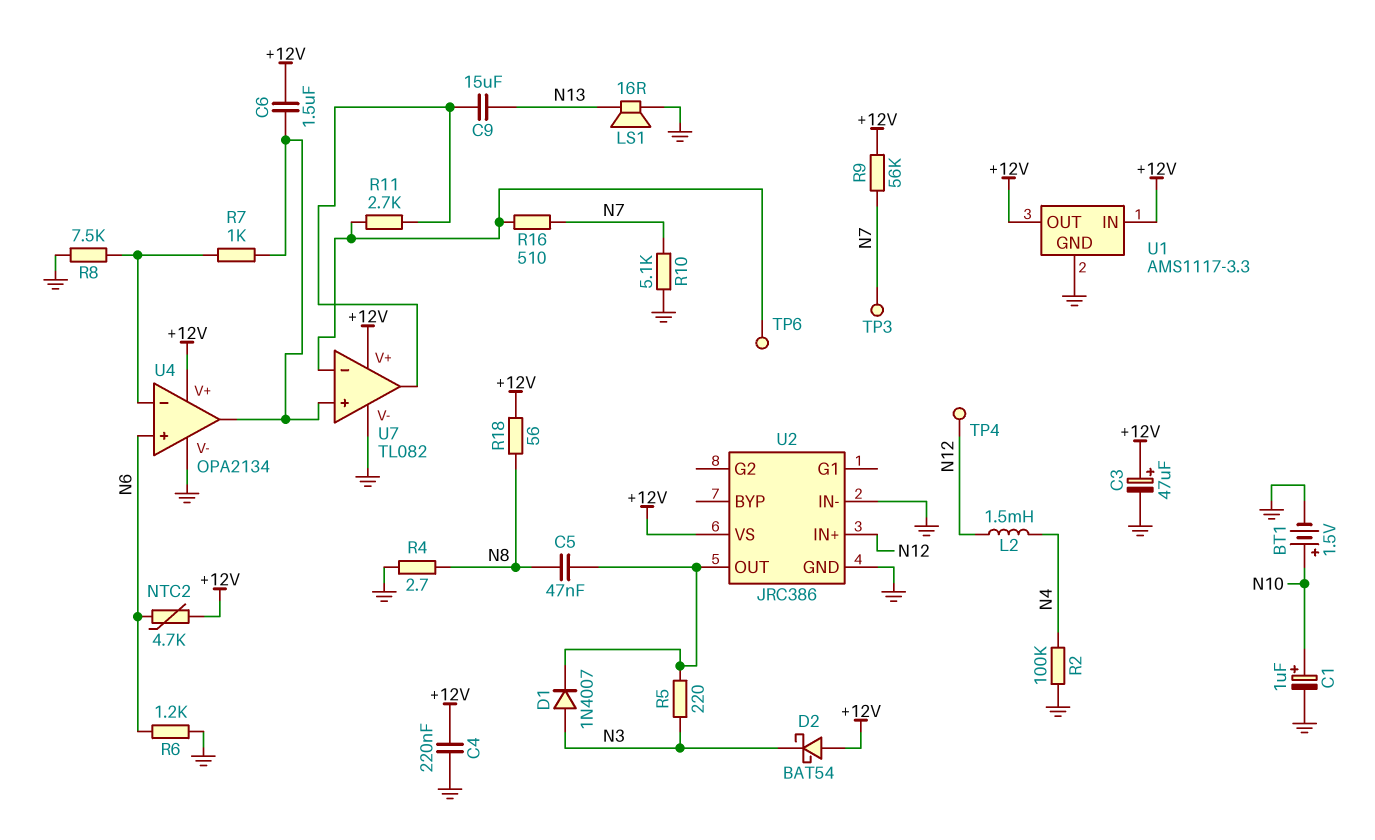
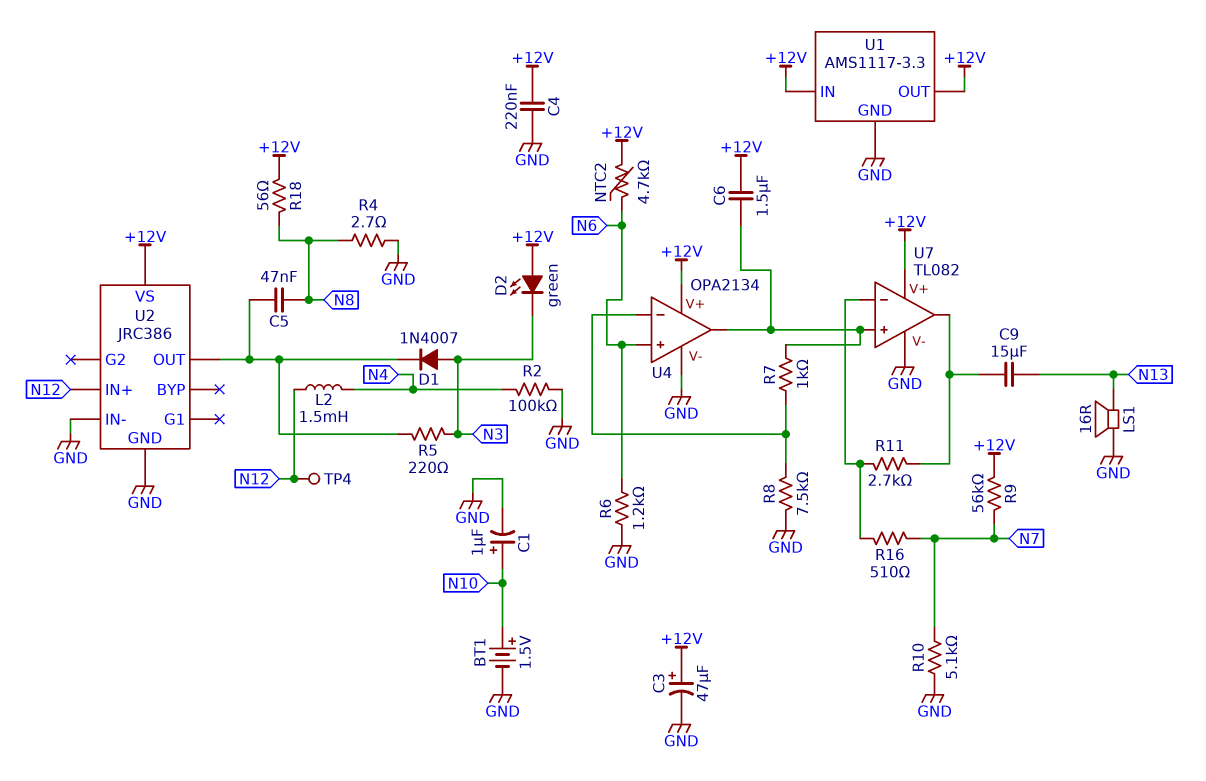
D2: schottky BAT54 (A +12V, K N3) -> LED green (A +12V, K N3)
TP3: test point (N7) -> none
TP6: test point (U7/in-) -> none

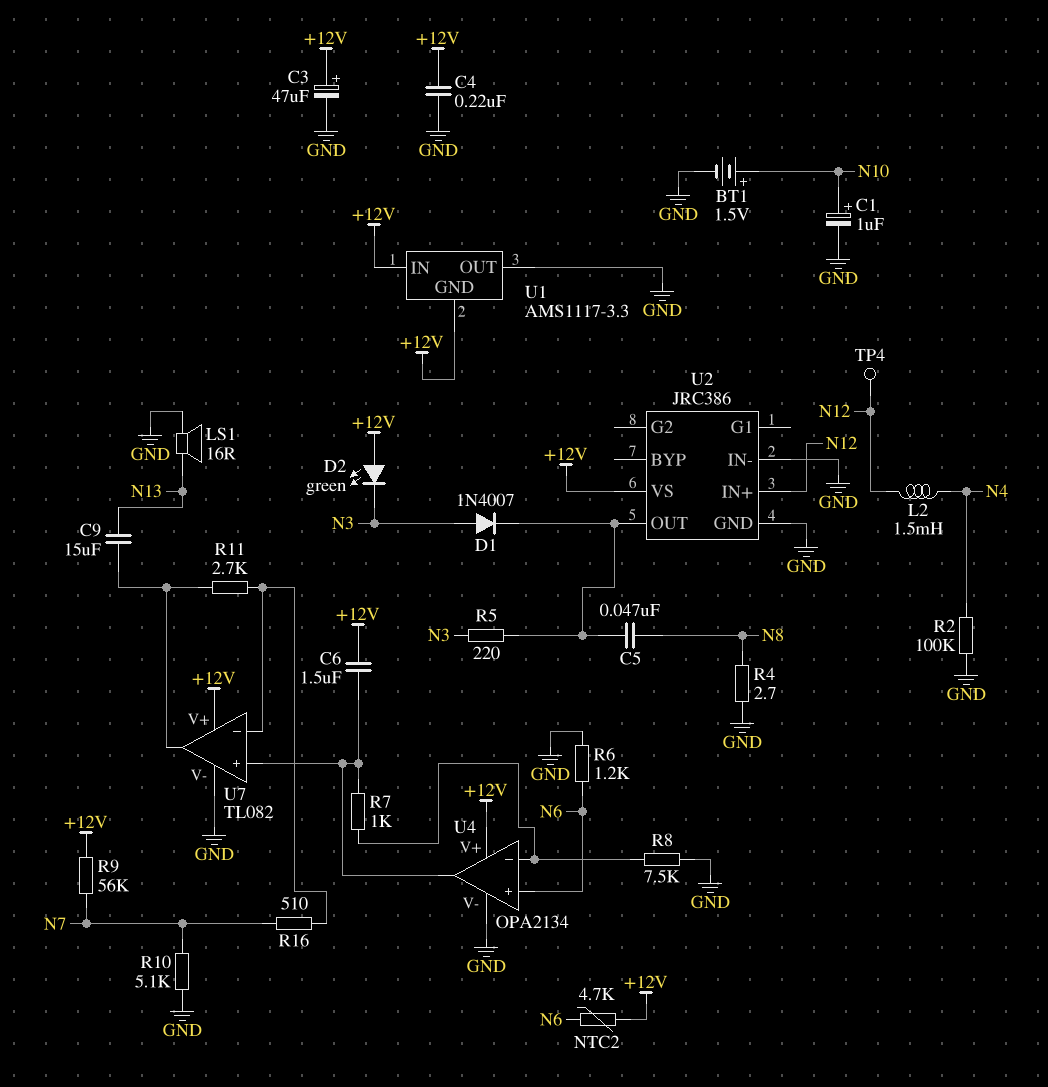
R18: 56 (+12V, N8) -> none
U1 pin GND: GND -> +12V
U1 pin OUT: +12V -> GND

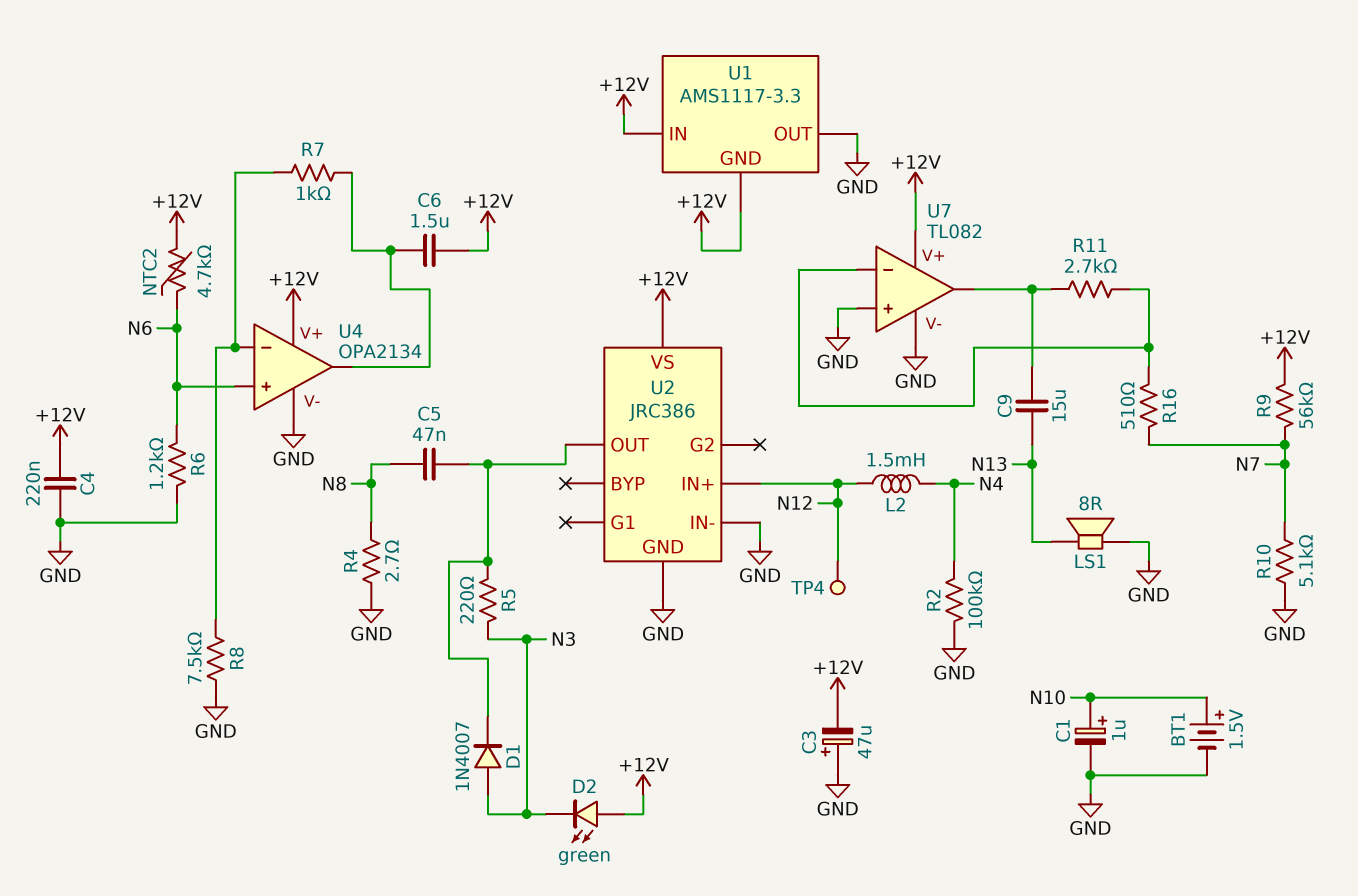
C3: 47uF (plus +12V, minus GND) -> 47uF (plus GND, minus +12V)
LS1: speaker 16R (GND, N13) -> speaker 8R (GND, N13)
U7 pin in+: U4/out -> GND

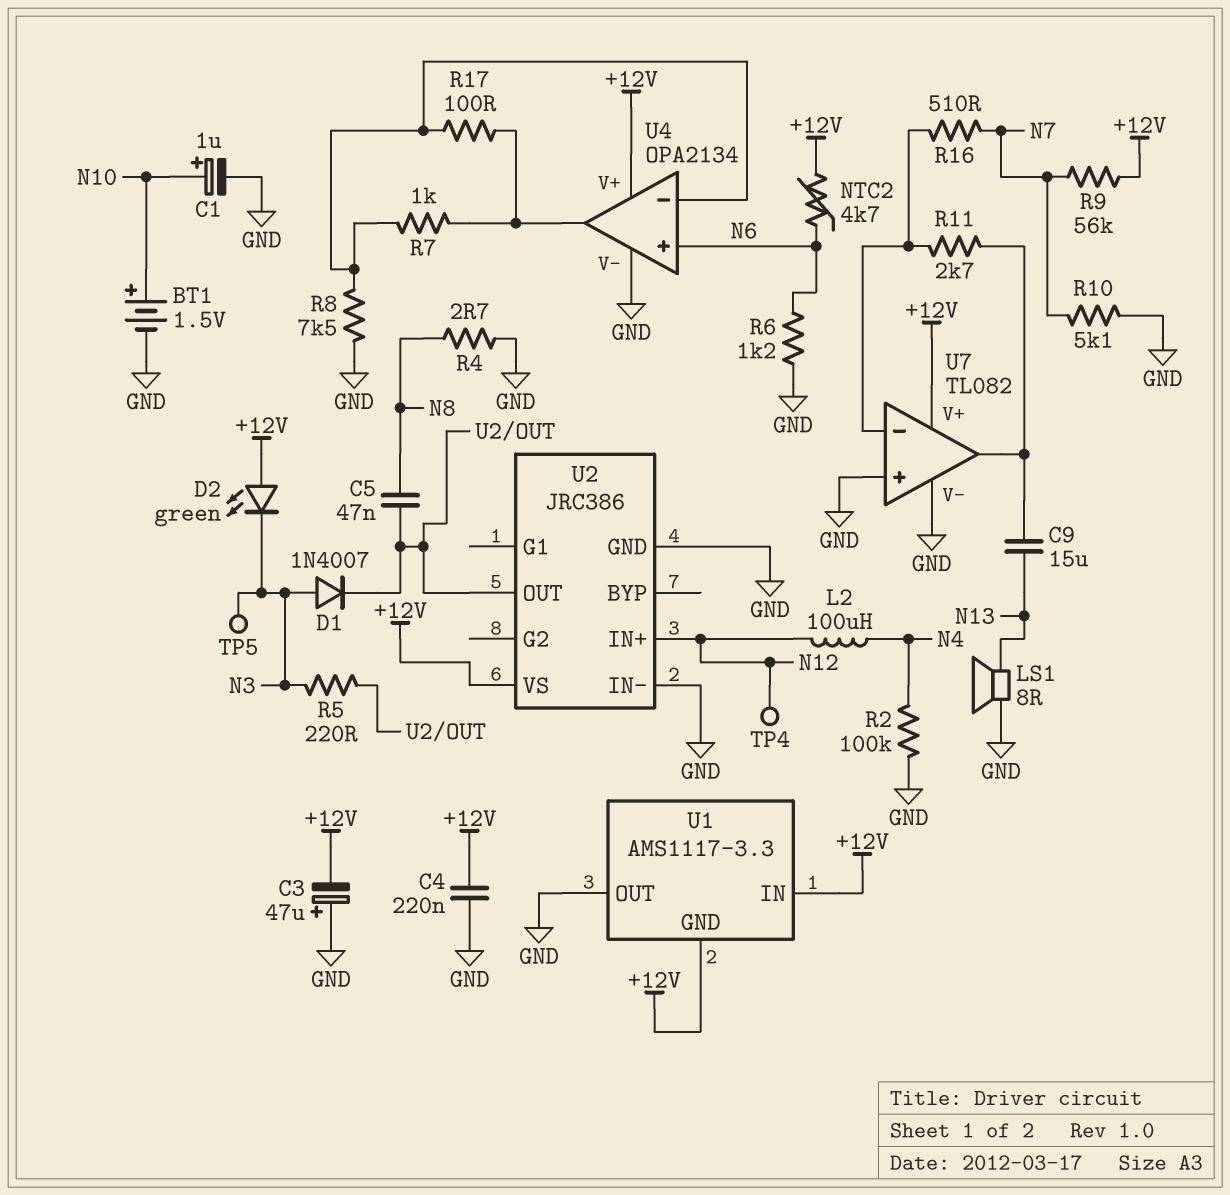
C6: 1.5uF (+12V, U4/out) -> none
L2: 1.5mH (N4, N12) -> 100uH (N4, N12)
R17: none -> 100 (U4/in-, U4/out)
TP5: none -> test point (N3)

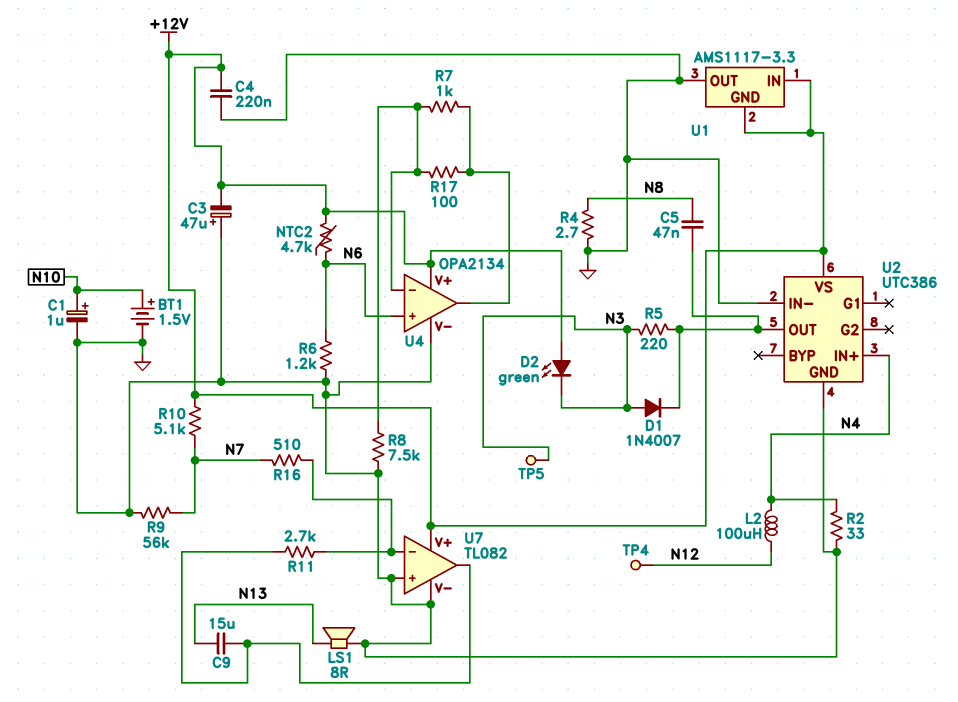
R2: 100k (GND, N4) -> 33 (GND, N4)
R9: 56k (+12V, N7) -> 56k (GND, N7)
R10: 5.1k (GND, N7) -> 5.1k (+12V, N7)
U2: JRC386 -> UTC386
U2 pin IN+: N12 -> N4

